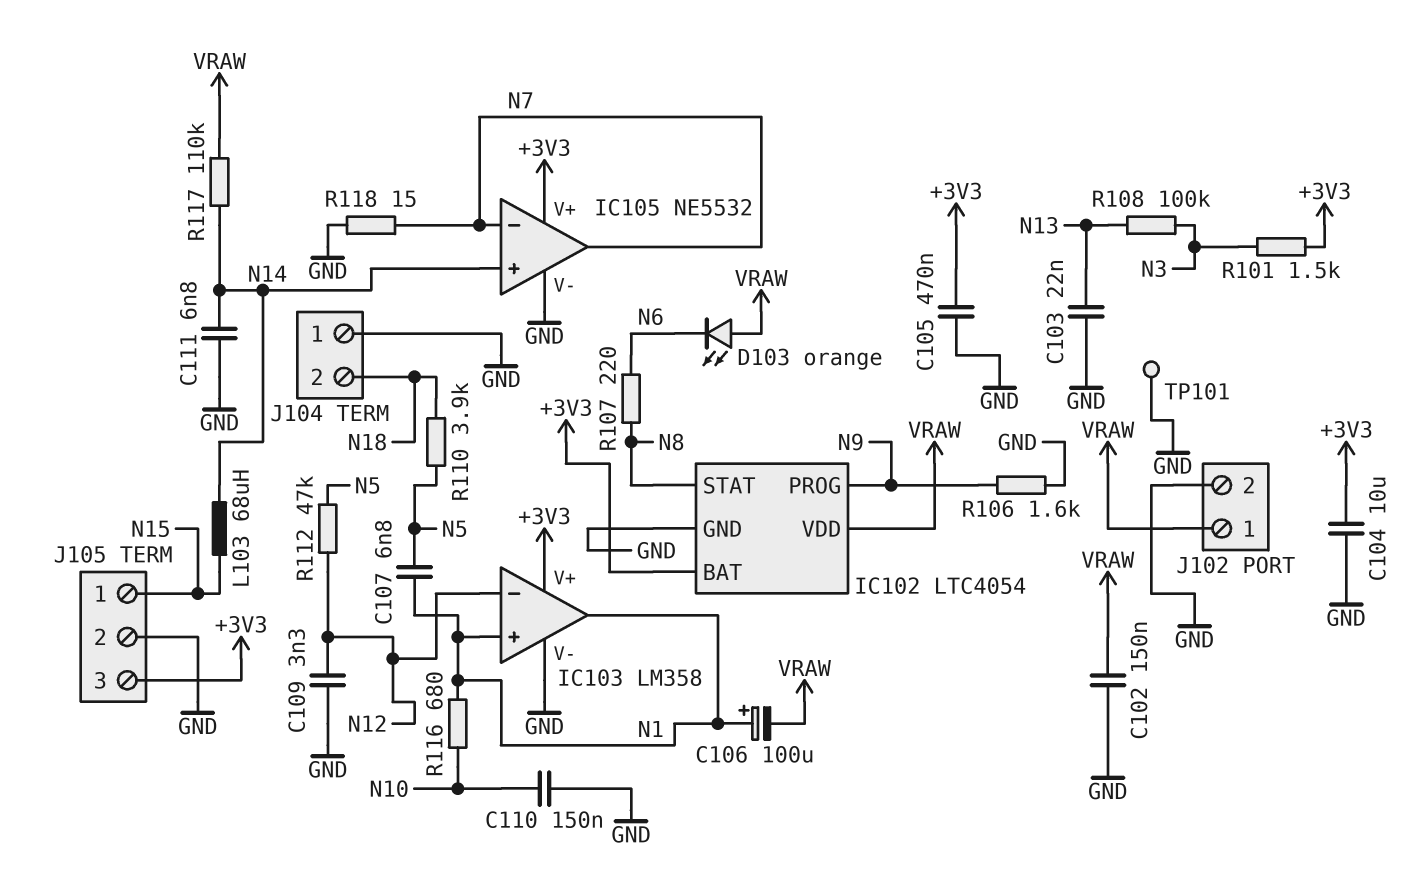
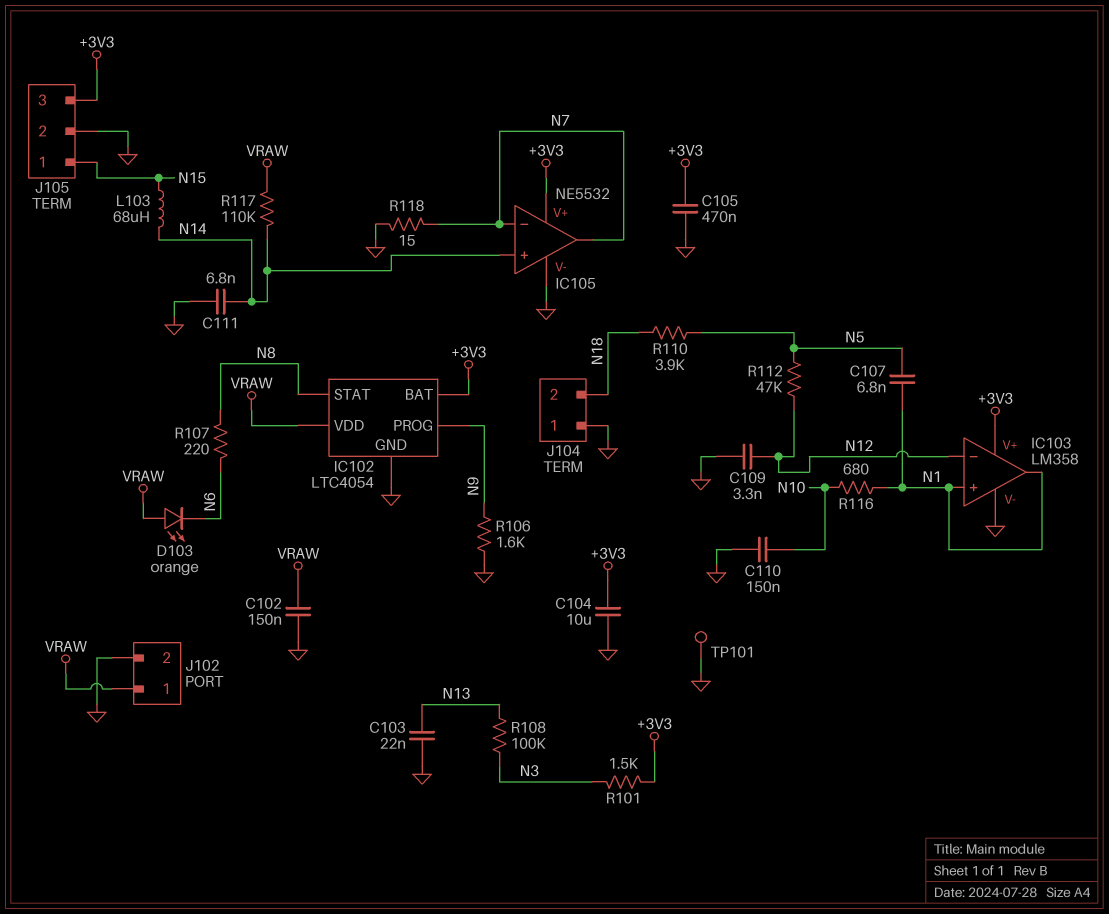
C106: 100uF (plus N1, minus VRAW) -> none

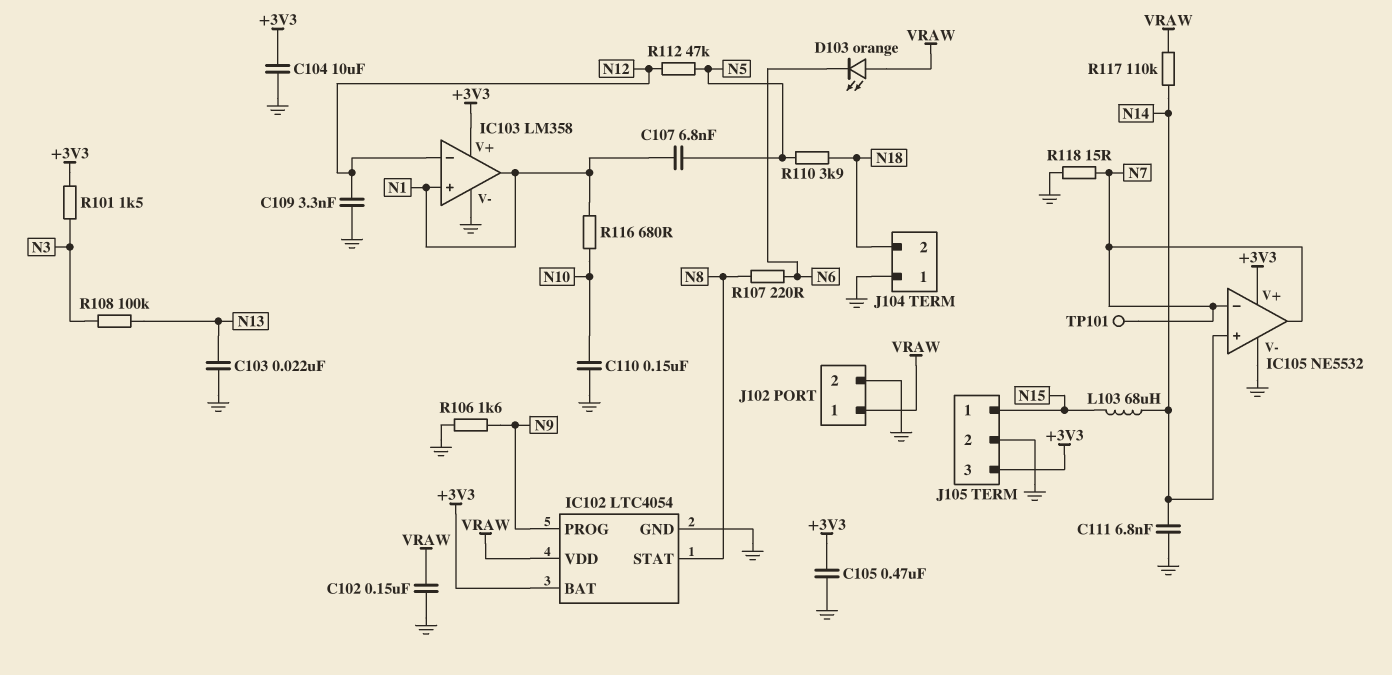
TP101: test point (GND) -> test point (N7)

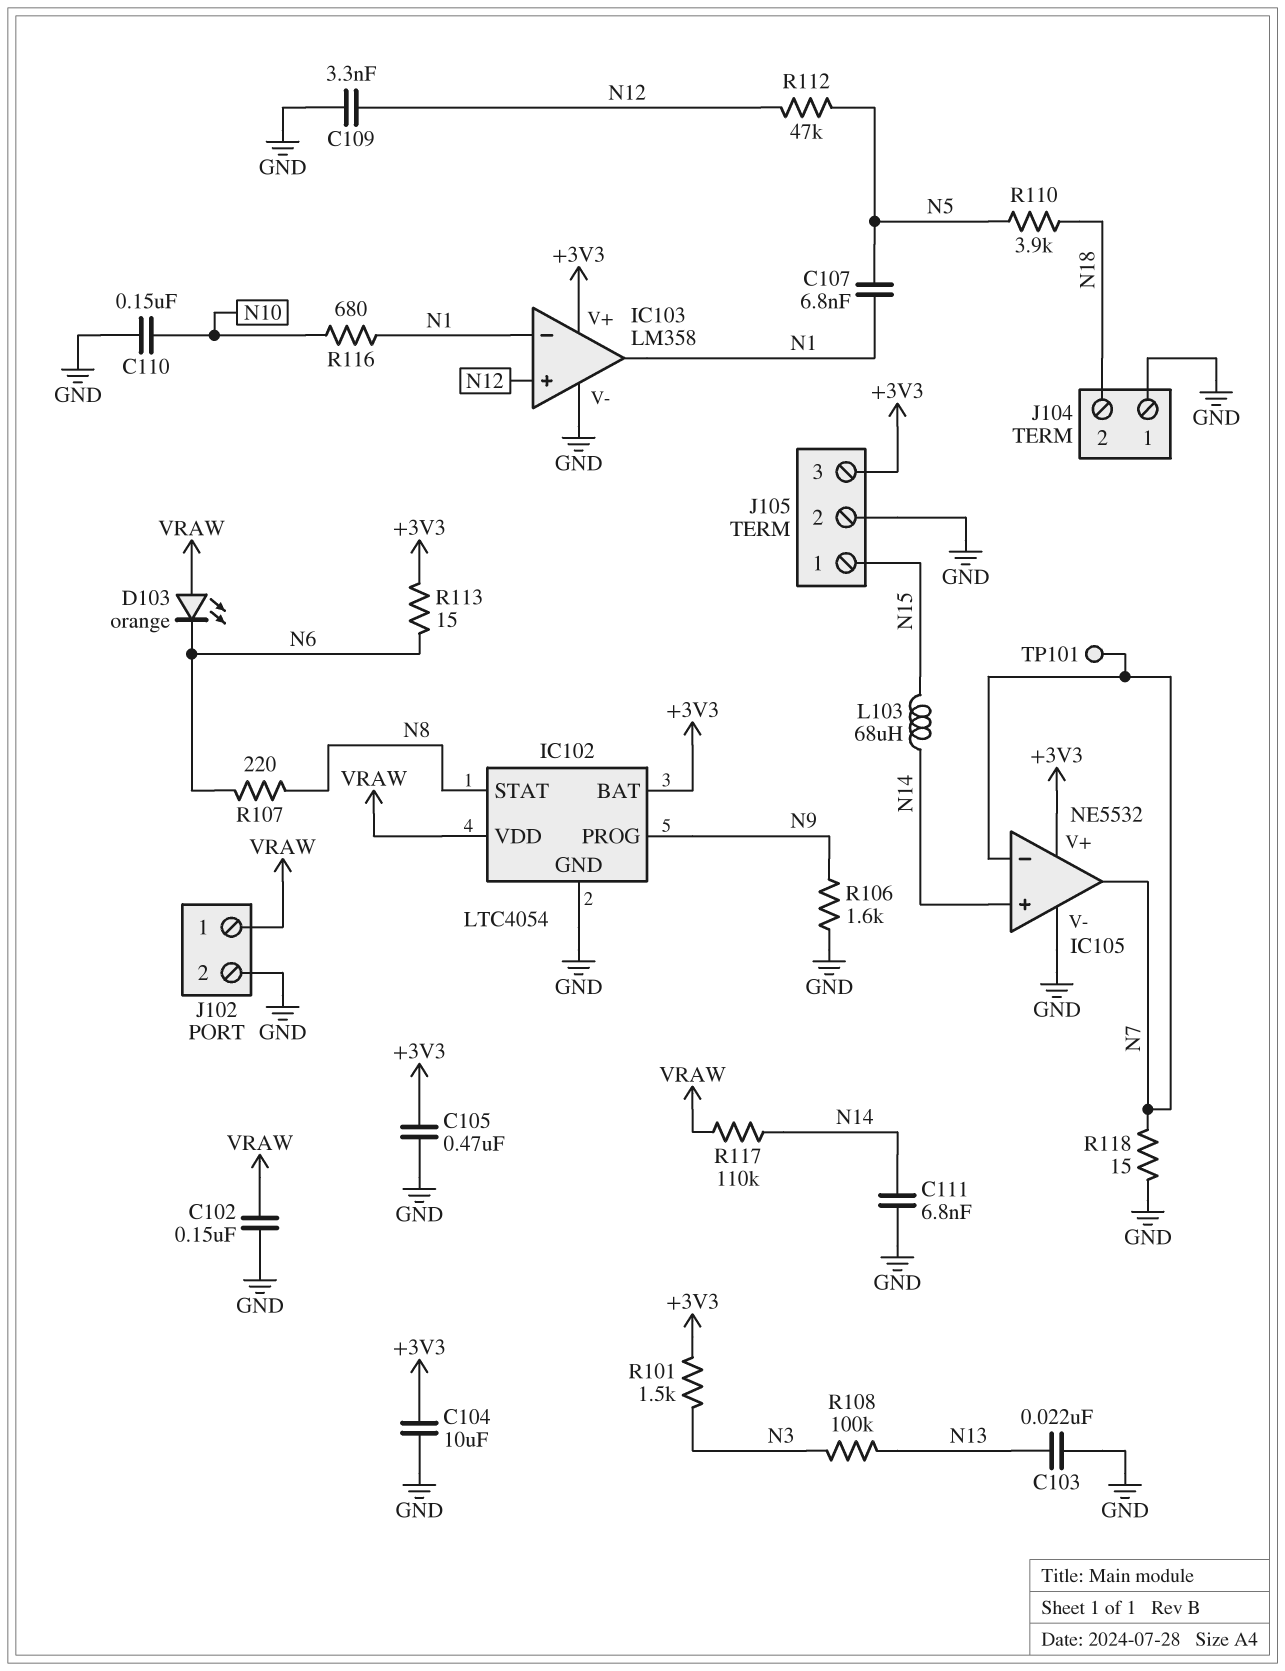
IC103 pin in+: N1 -> N12
IC103 pin in-: N12 -> N1
R113: none -> 15 (+3V3, N6)

